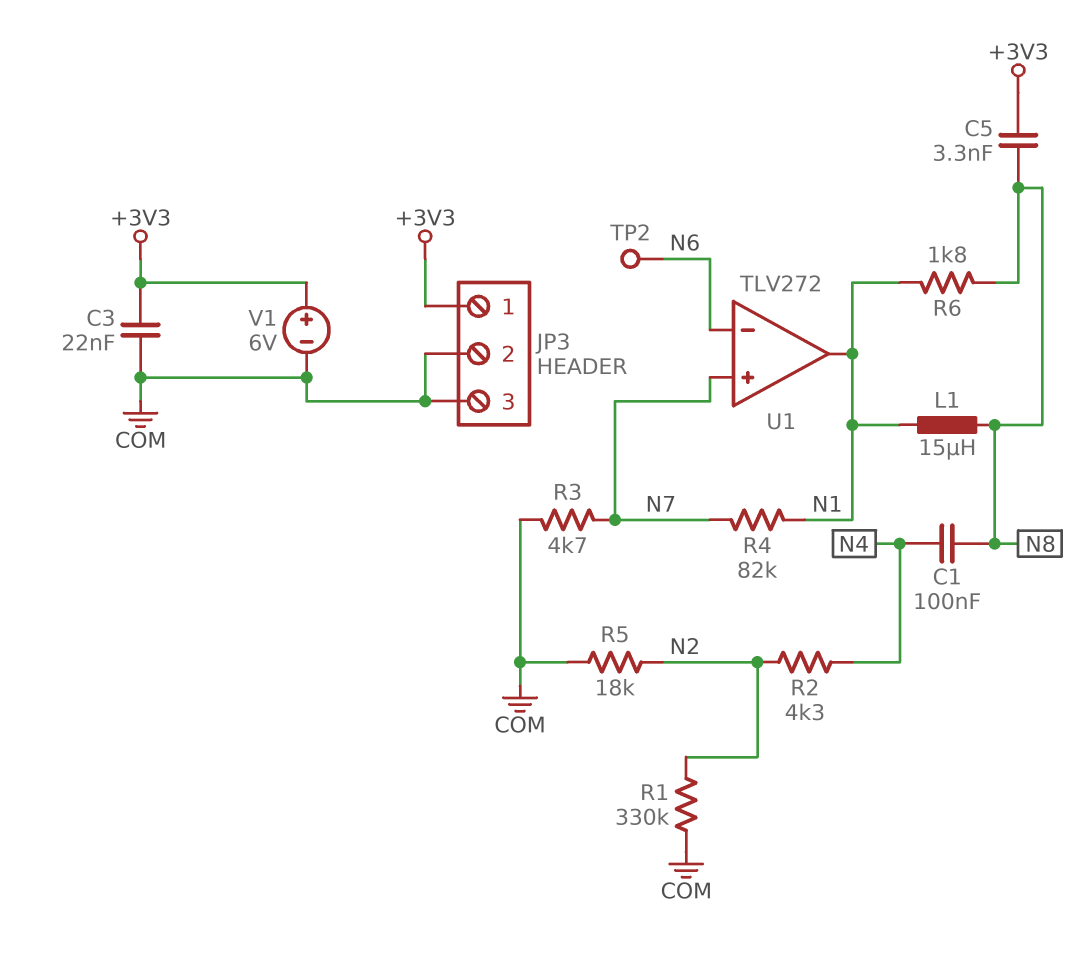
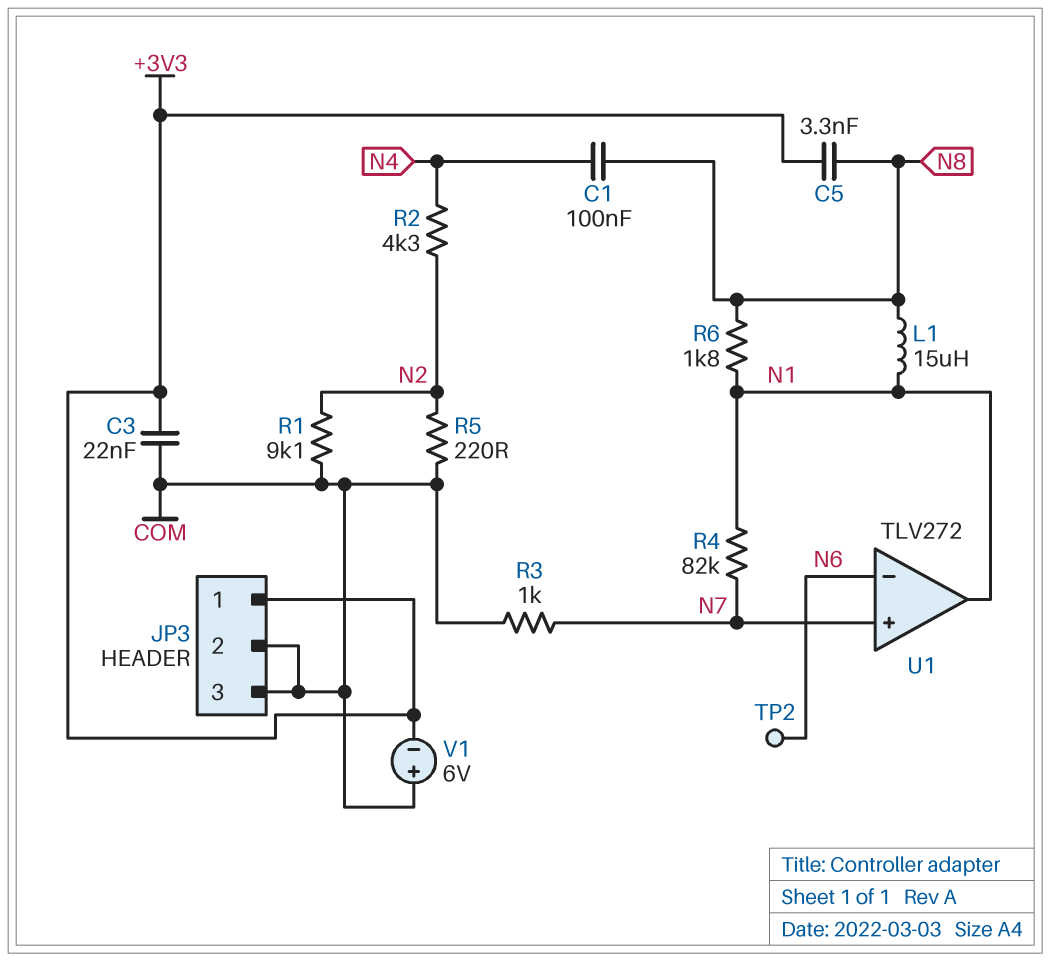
R1: 330k (COM, N2) -> 9.1k (COM, N2)
R3: 4.7k (COM, N7) -> 1k (COM, N7)
R5: 18k (COM, N2) -> 220 (COM, N2)
V1: 6V (plus +3V3, minus COM) -> 6V (plus COM, minus +3V3)

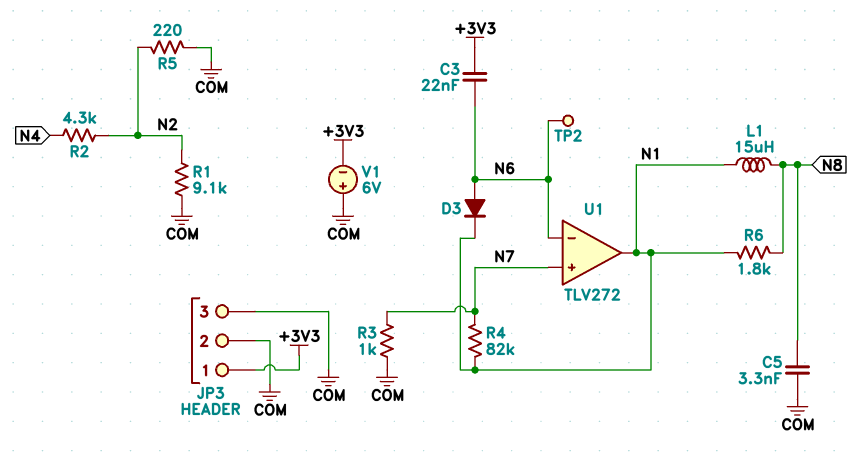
C1: 100nF (N4, N8) -> none
C3: 22nF (+3V3, COM) -> 22nF (+3V3, N6)
C5: 3.3nF (+3V3, N8) -> 3.3nF (COM, N8)
D3: none -> diode (A N6, K N1)

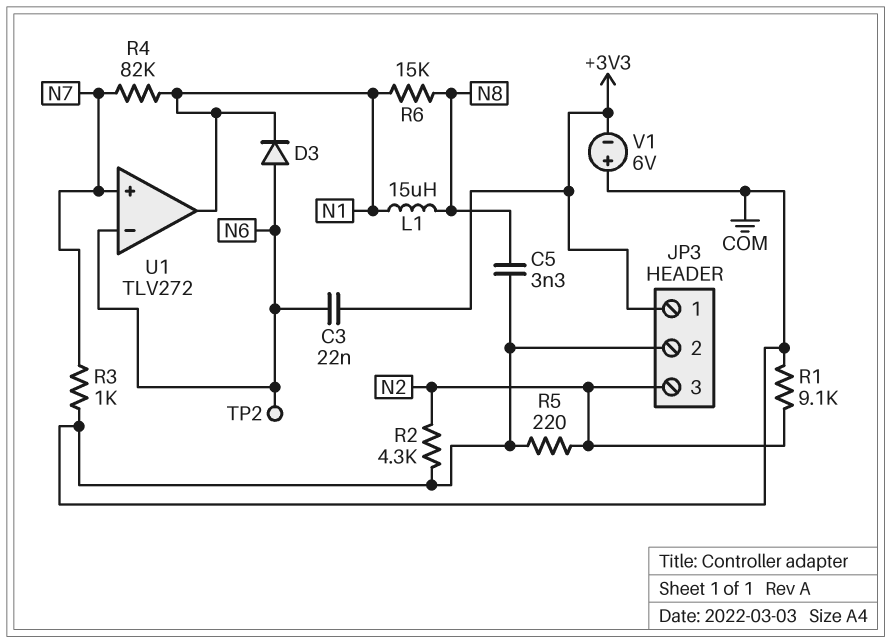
JP3 pin 3: COM -> N2
R2: 4.3k (N2, N4) -> 4.3k (COM, N2)
R6: 1.8k (N1, N8) -> 15k (N1, N8)

